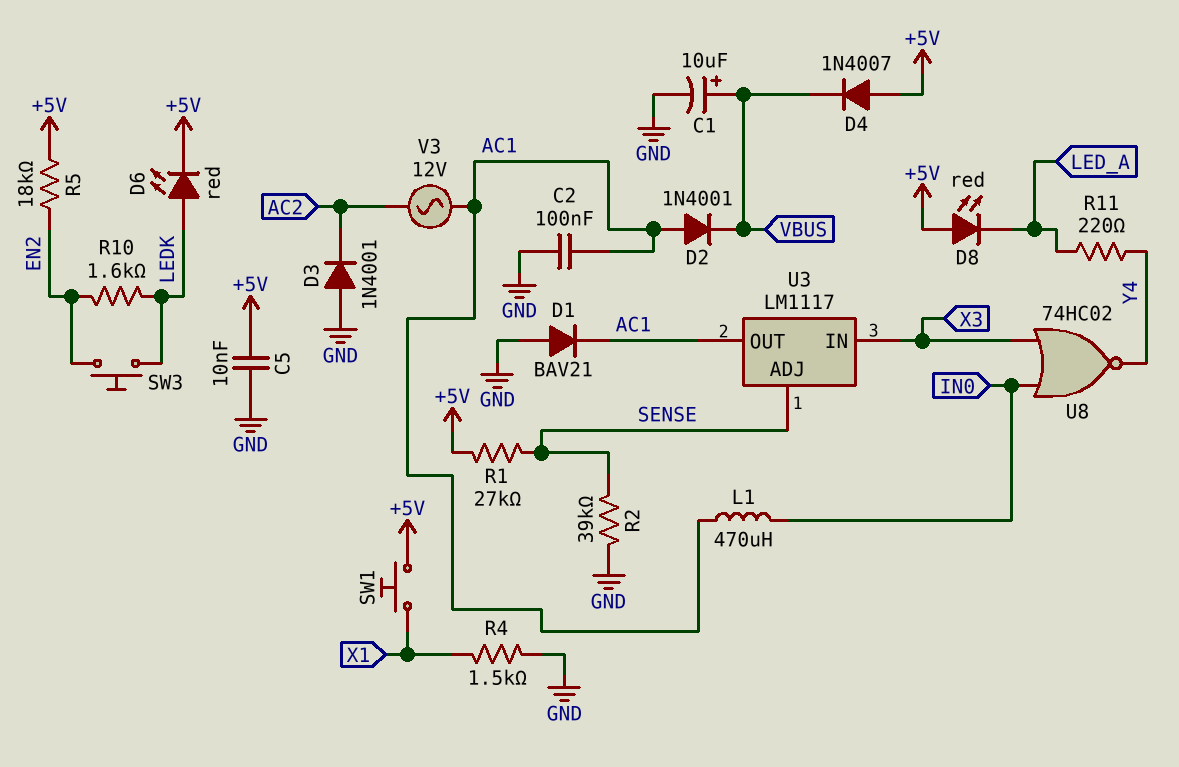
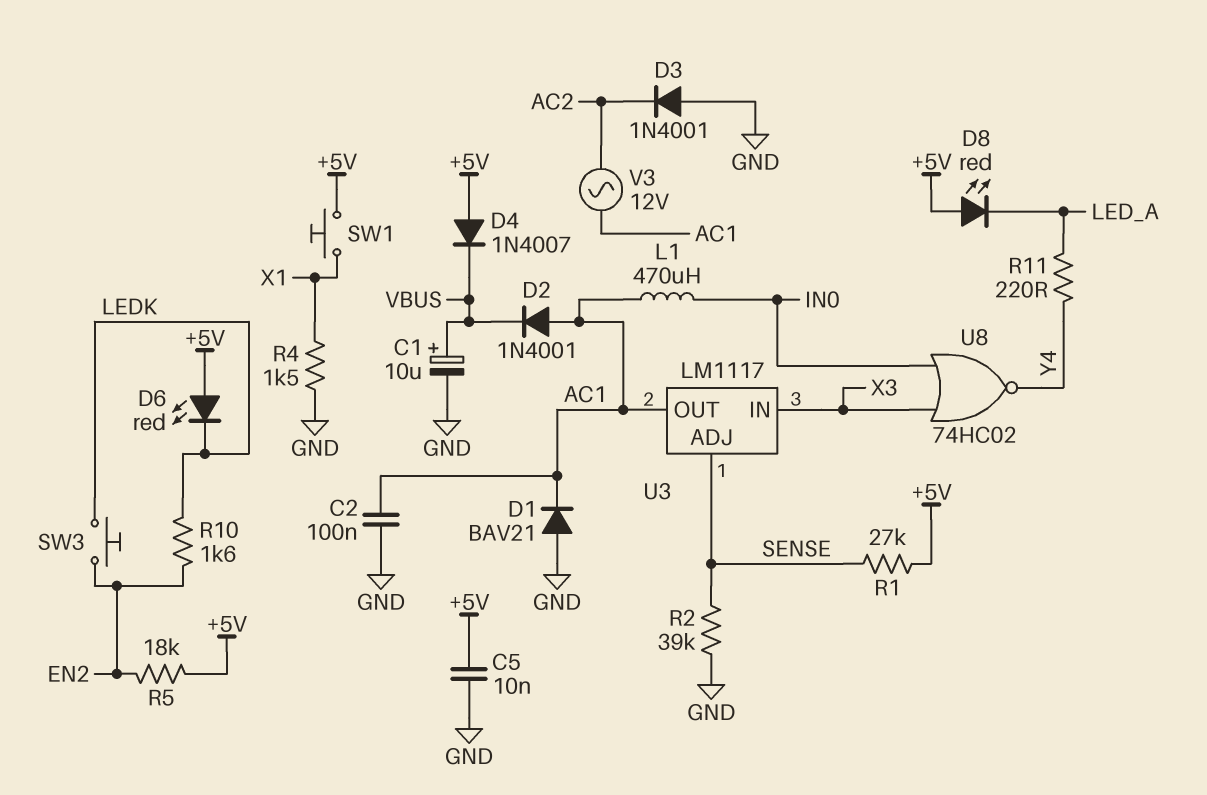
D6: LED red (A LEDK, K +5V) -> LED red (A +5V, K LEDK)

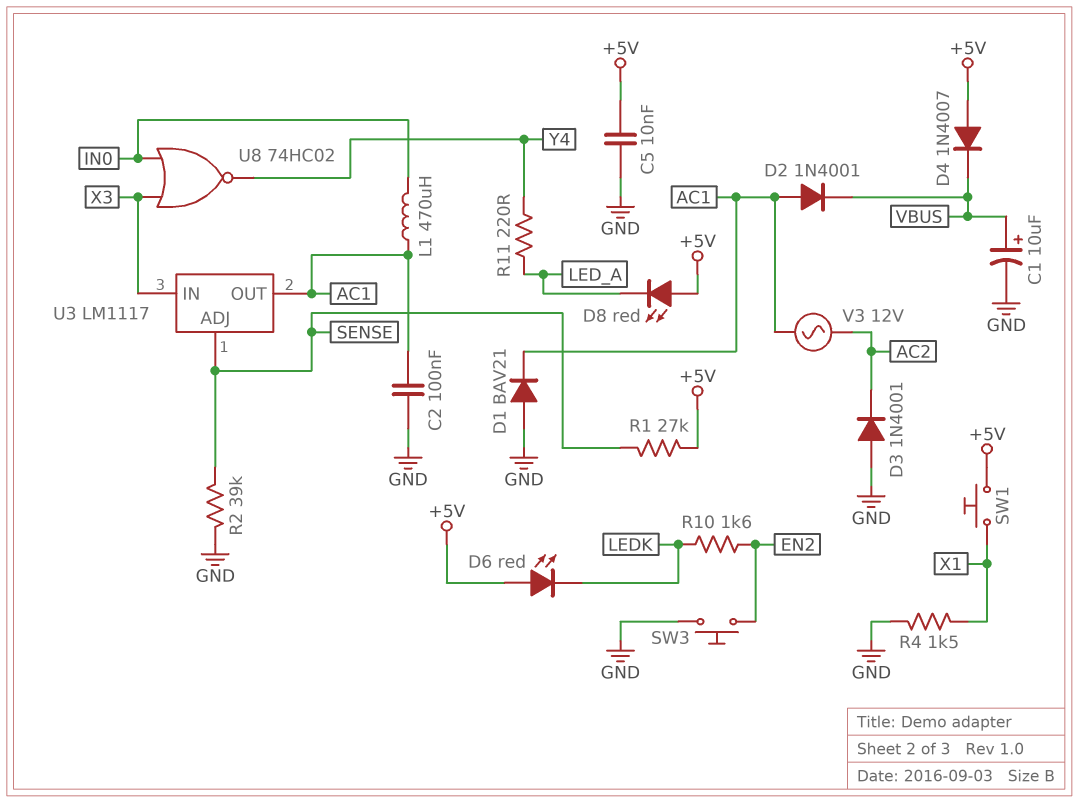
R5: 18k (+5V, EN2) -> none
SW3: button (EN2, LEDK) -> button (EN2, GND)

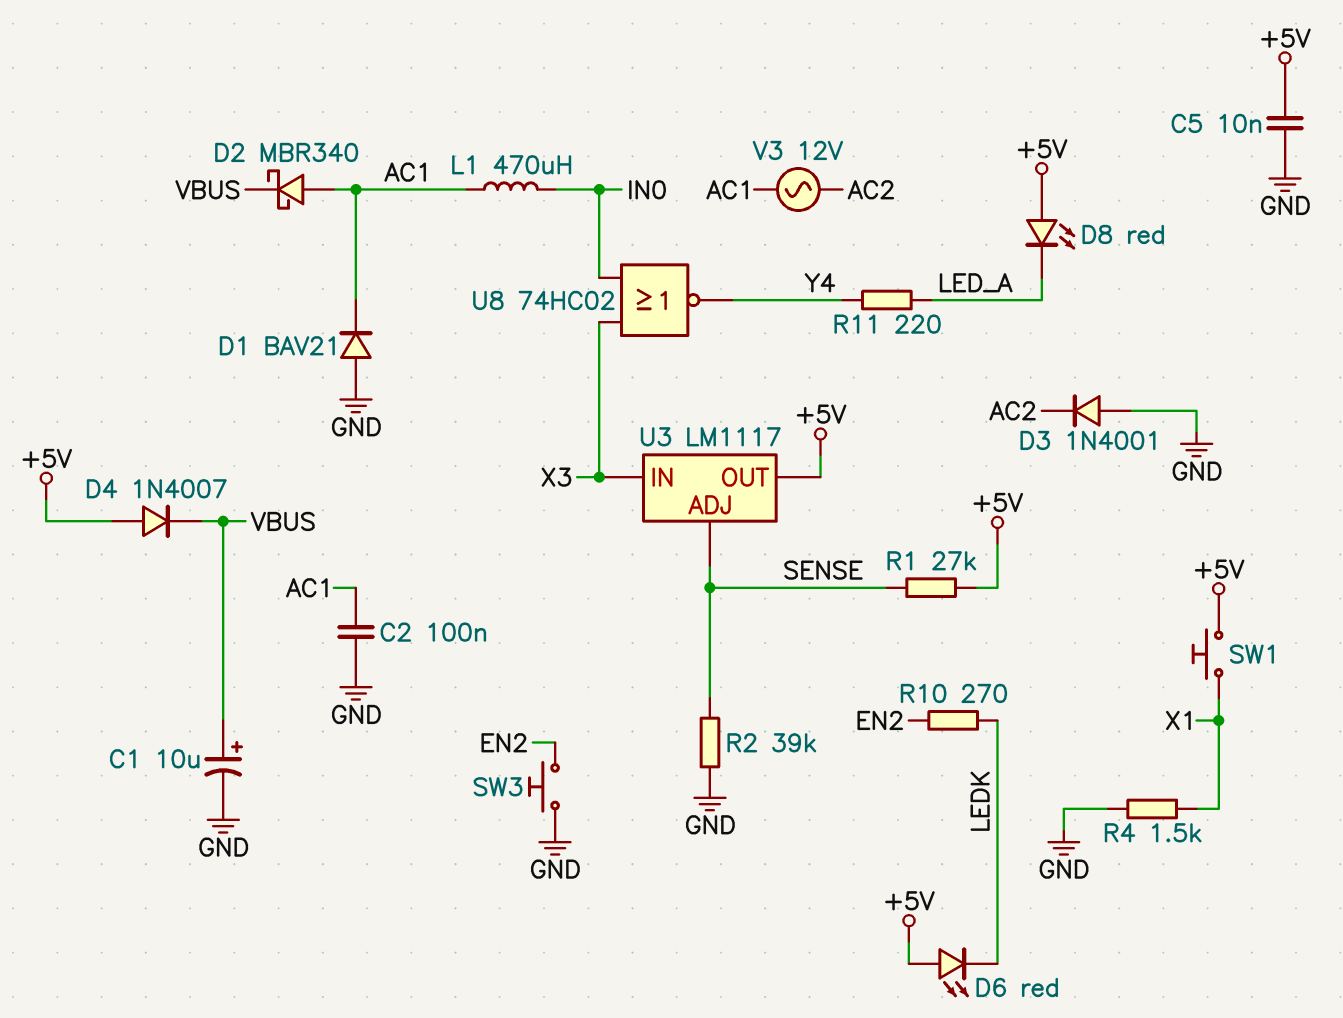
D2: diode 1N4001 (A AC1, K VBUS) -> schottky MBR340 (A AC1, K VBUS)
R10: 1.6k (EN2, LEDK) -> 270 (EN2, LEDK)
U3 pin OUT: AC1 -> +5V

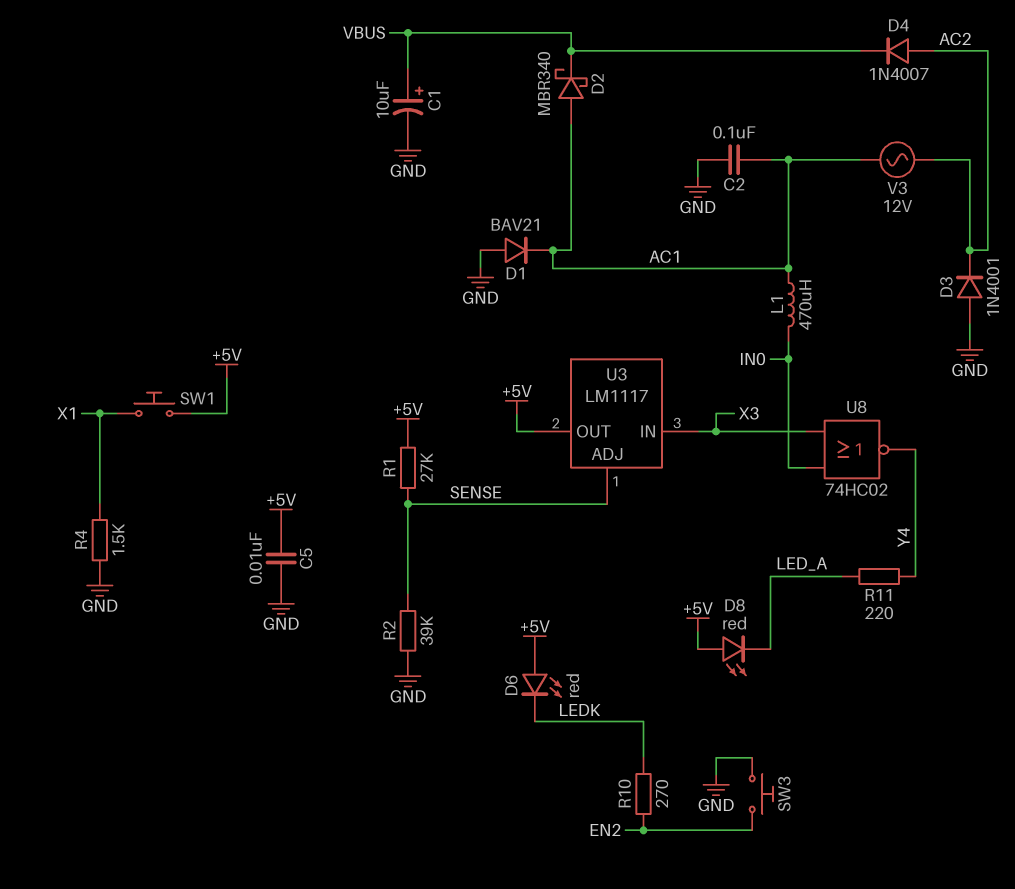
D4: diode 1N4007 (A +5V, K VBUS) -> diode 1N4007 (A AC2, K VBUS)

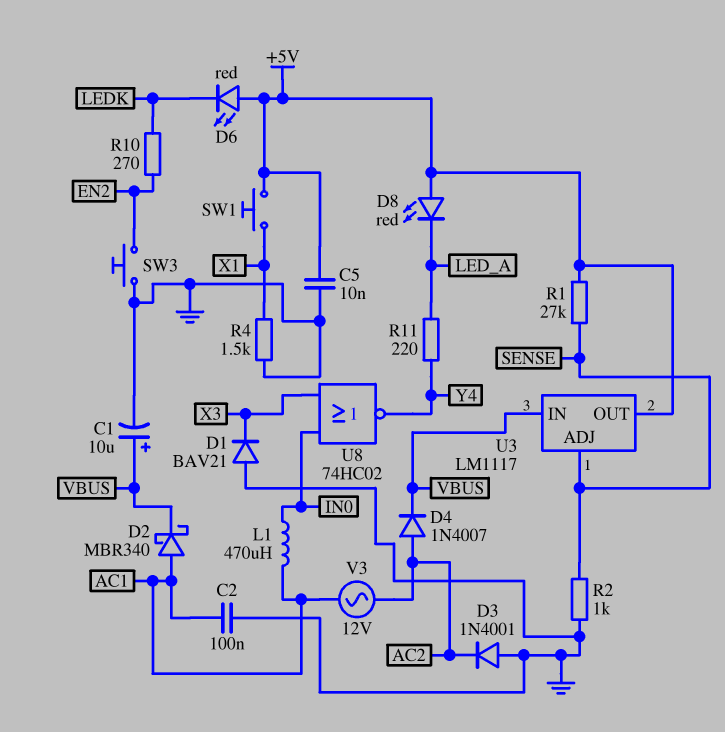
D1: diode BAV21 (A GND, K AC1) -> diode BAV21 (A GND, K X3)
R2: 39k (GND, SENSE) -> 1k (GND, SENSE)
U3 pin IN: X3 -> VBUS

